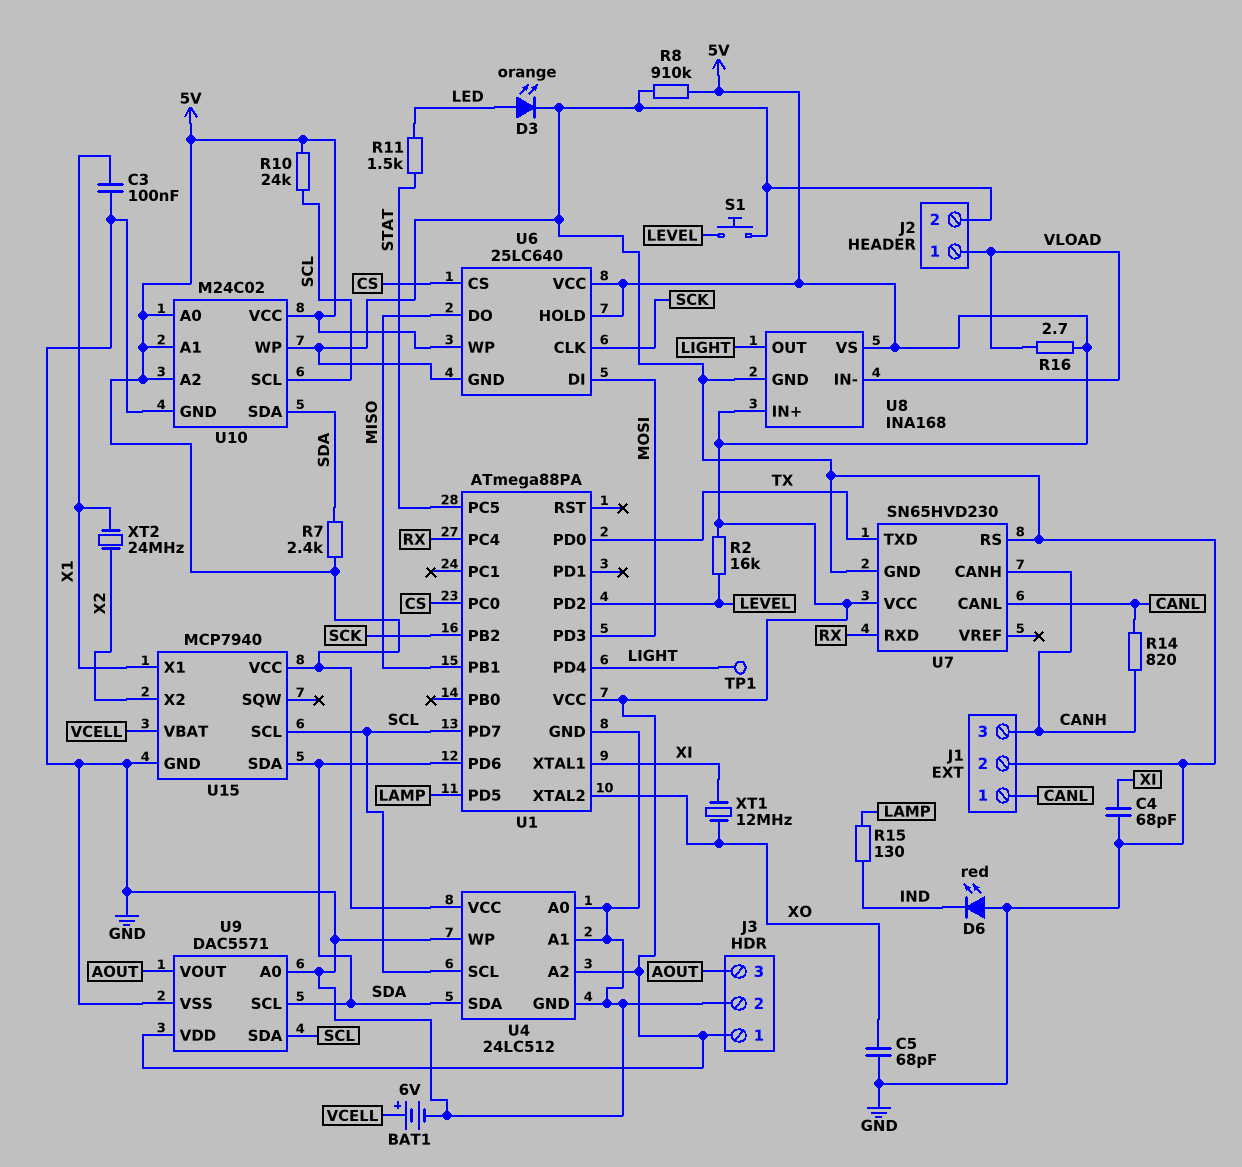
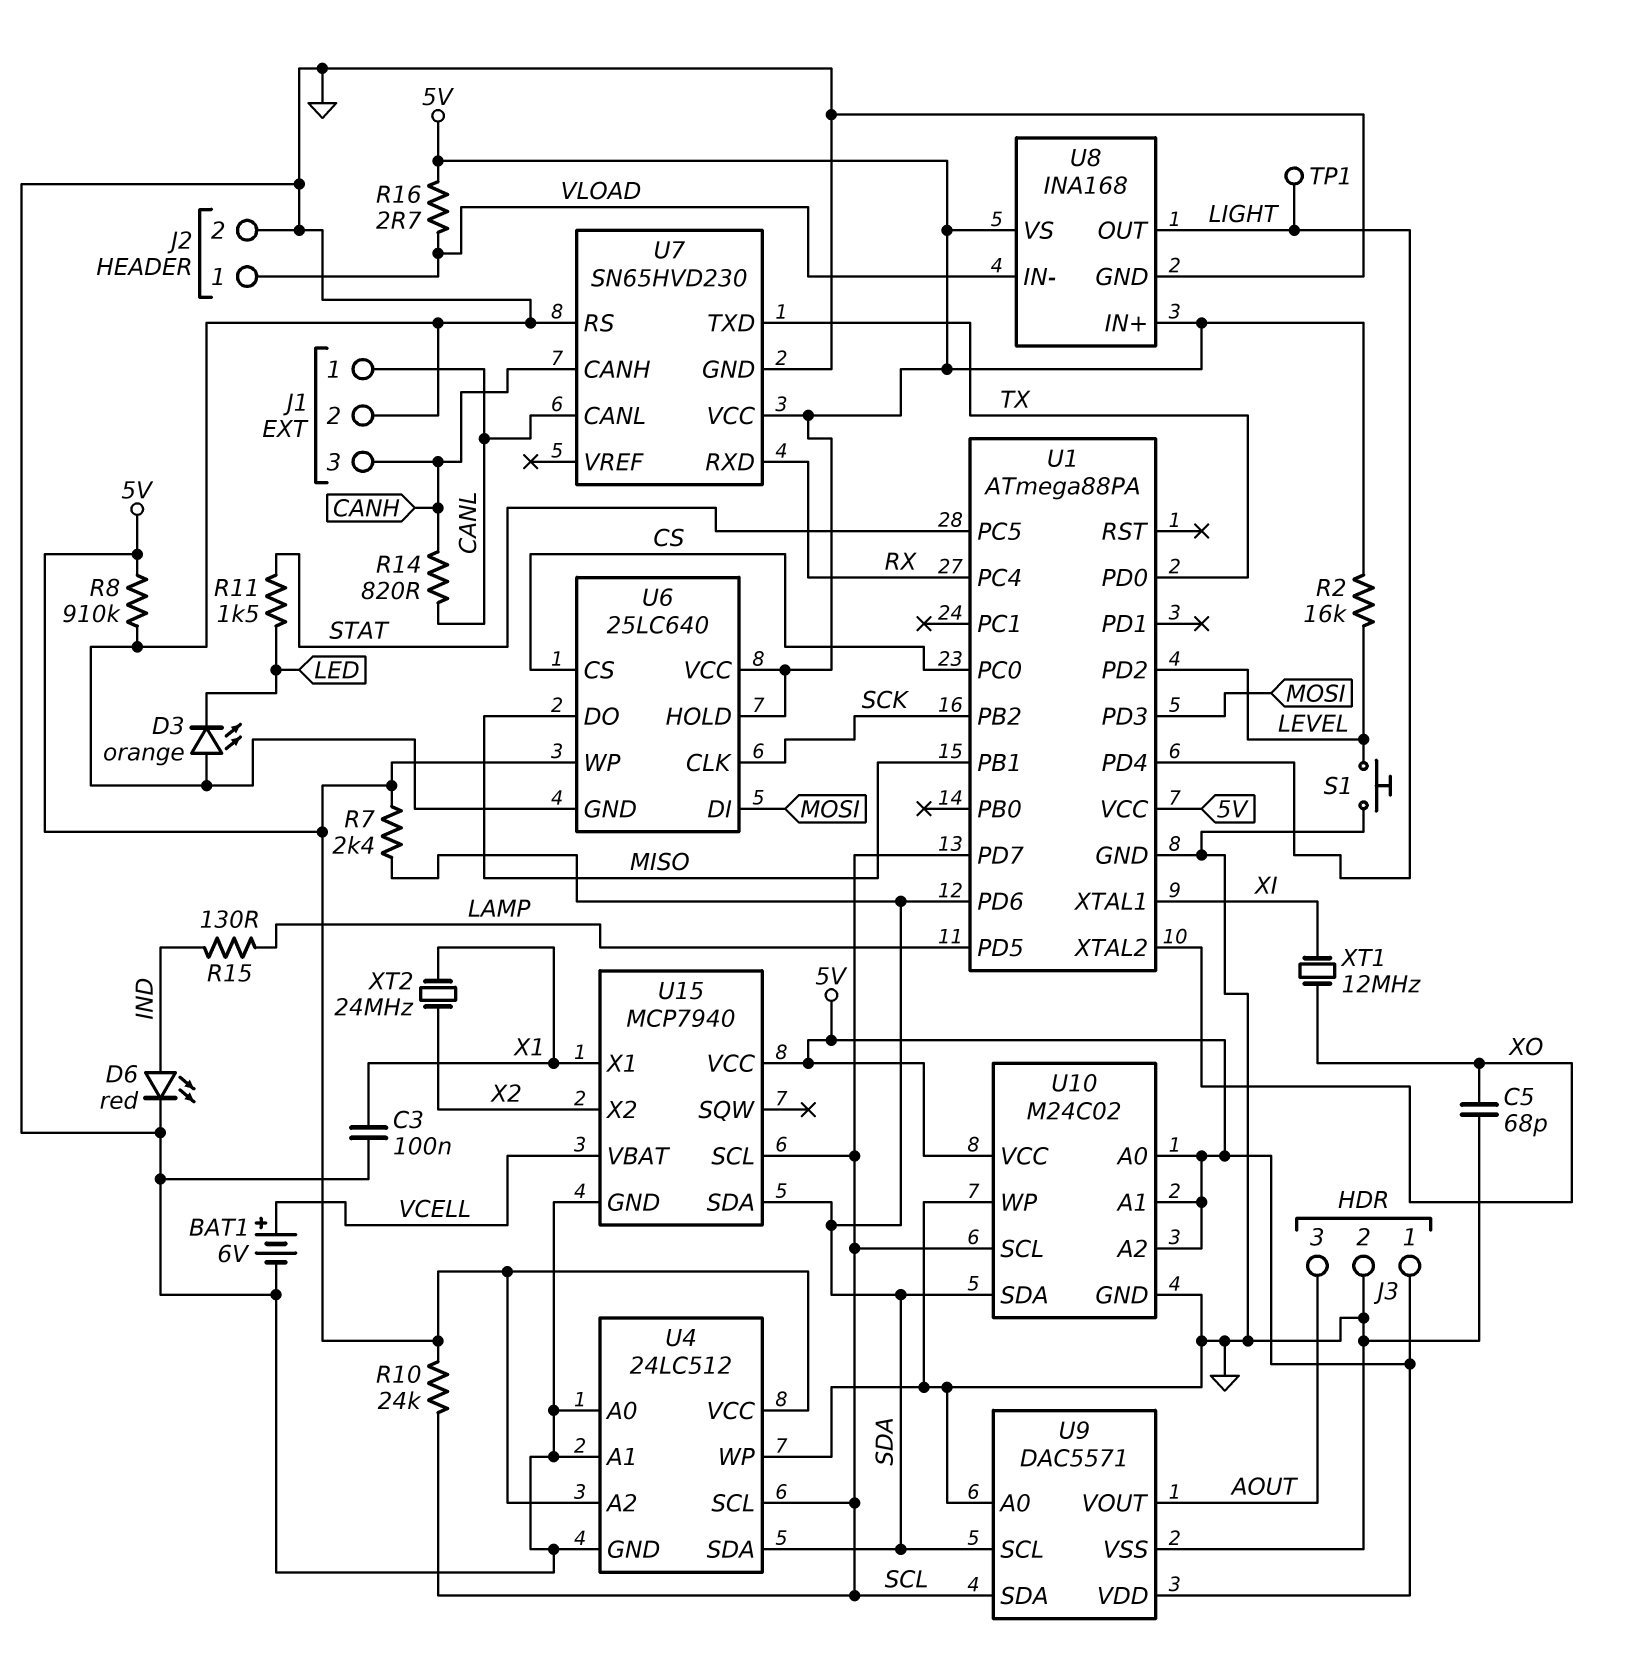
C4: 68pF (GND, XI) -> none
D3: LED orange (A LED, K GND) -> LED orange (A GND, K LED)
D6: LED red (A GND, K IND) -> LED red (A IND, K GND)

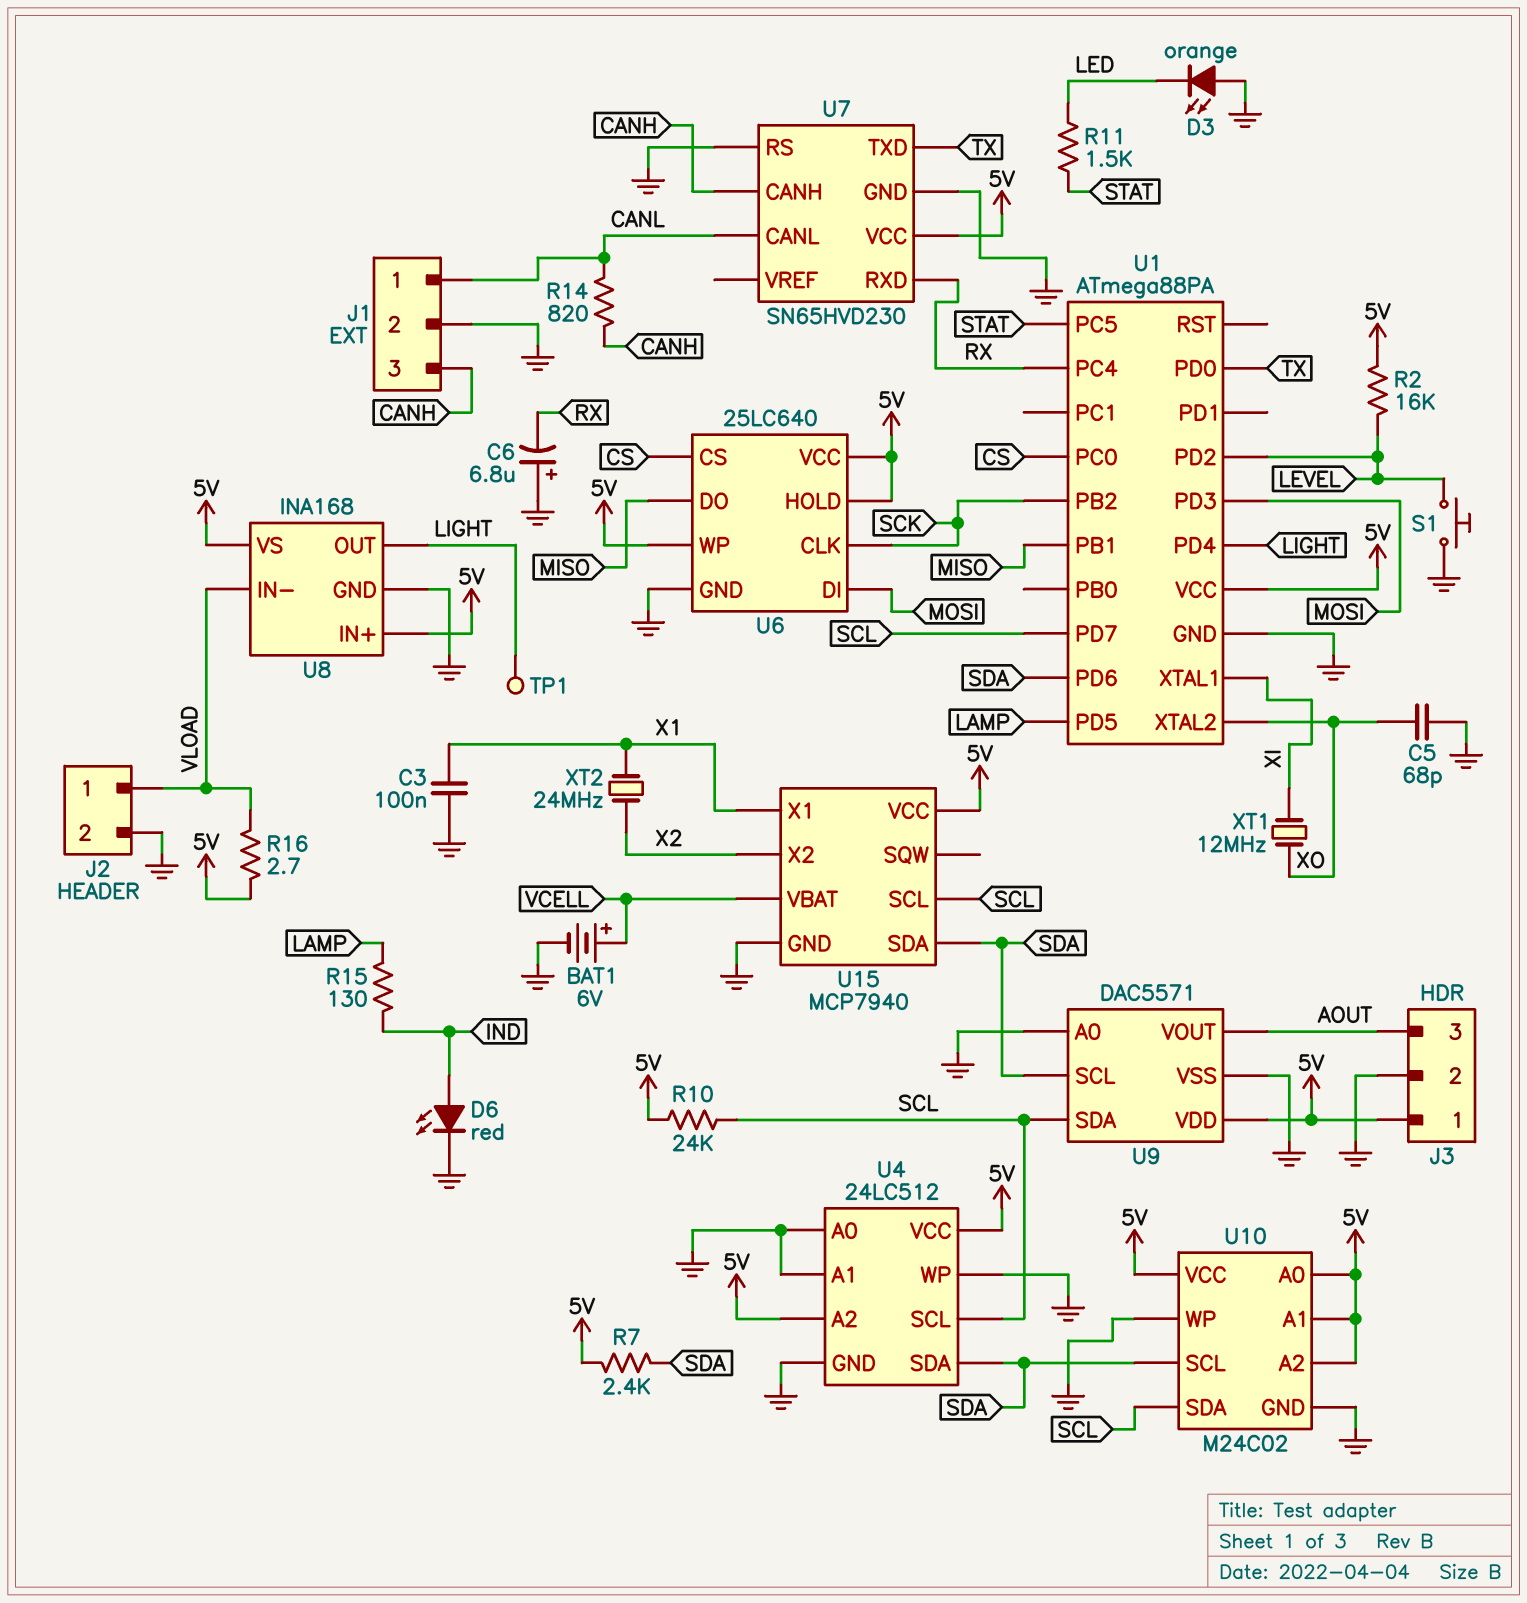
C6: none -> 6.8uF (plus GND, minus RX)
R8: 910k (5V, GND) -> none
U10 pin SCL: SCL -> SDA
U10 pin SDA: SDA -> SCL

